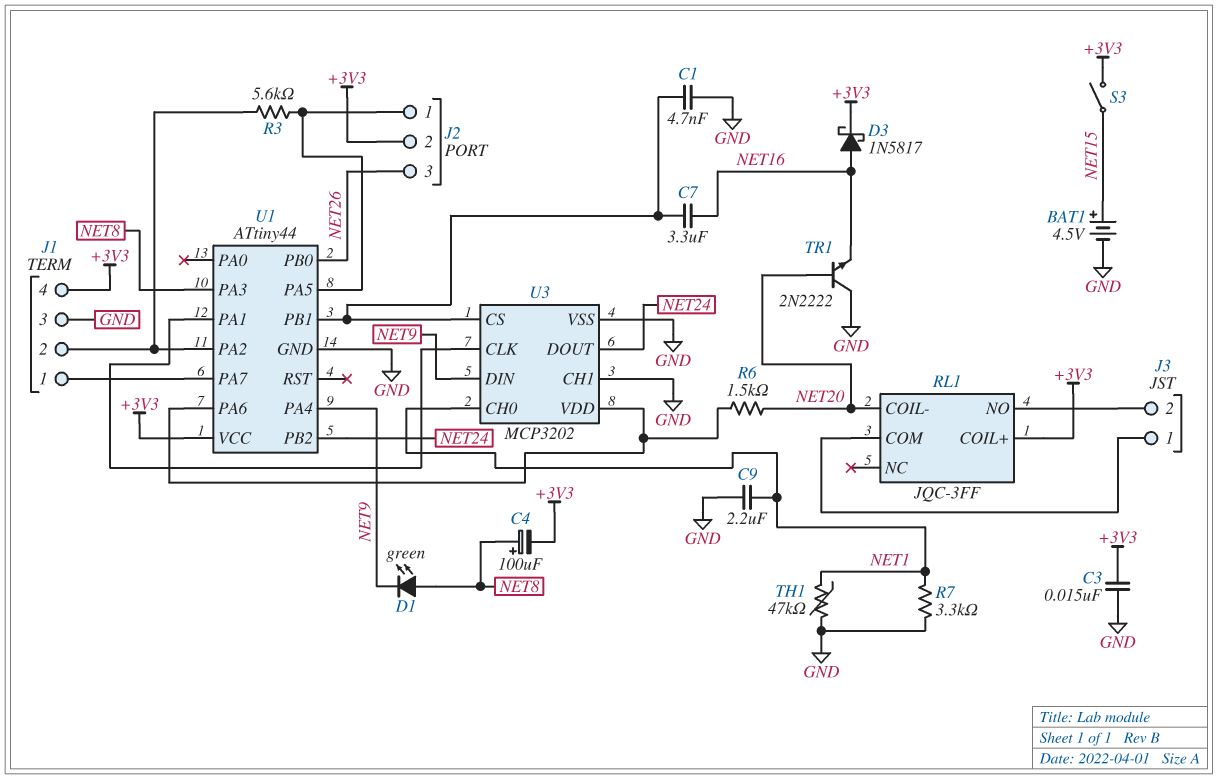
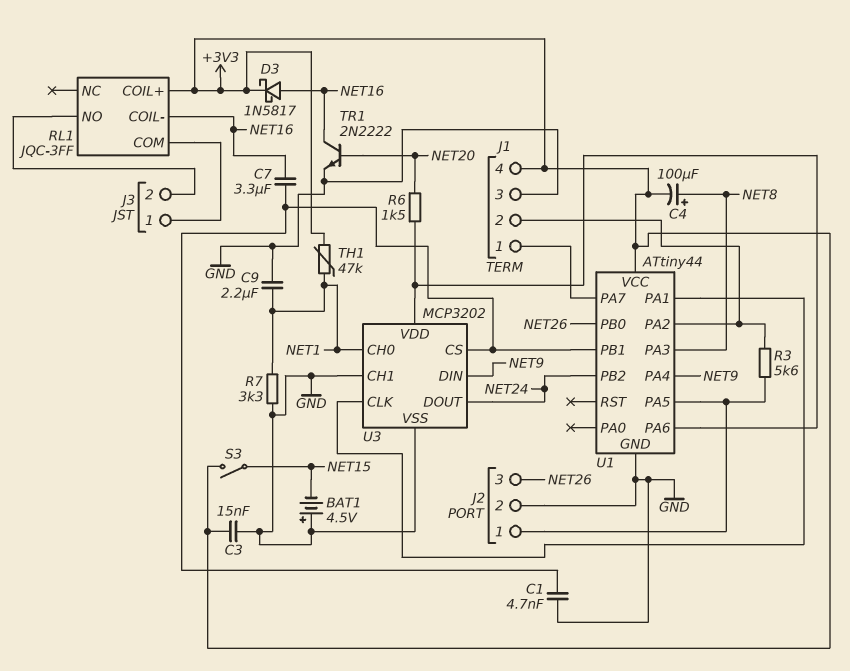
BAT1: 4.5V (plus NET15, minus GND) -> 4.5V (plus GND, minus NET15)
D1: LED green (A NET8, K NET9) -> none
J2 pin 2: +3V3 -> GND
RL1 pin COIL-: NET20 -> NET16
TH1: 47k (GND, NET1) -> 47k (+3V3, NET1)
TR1: NPN 2N2222 (B NET20, C GND, E NET16) -> NPN 2N2222 (B NET20, C NET16, E GND)

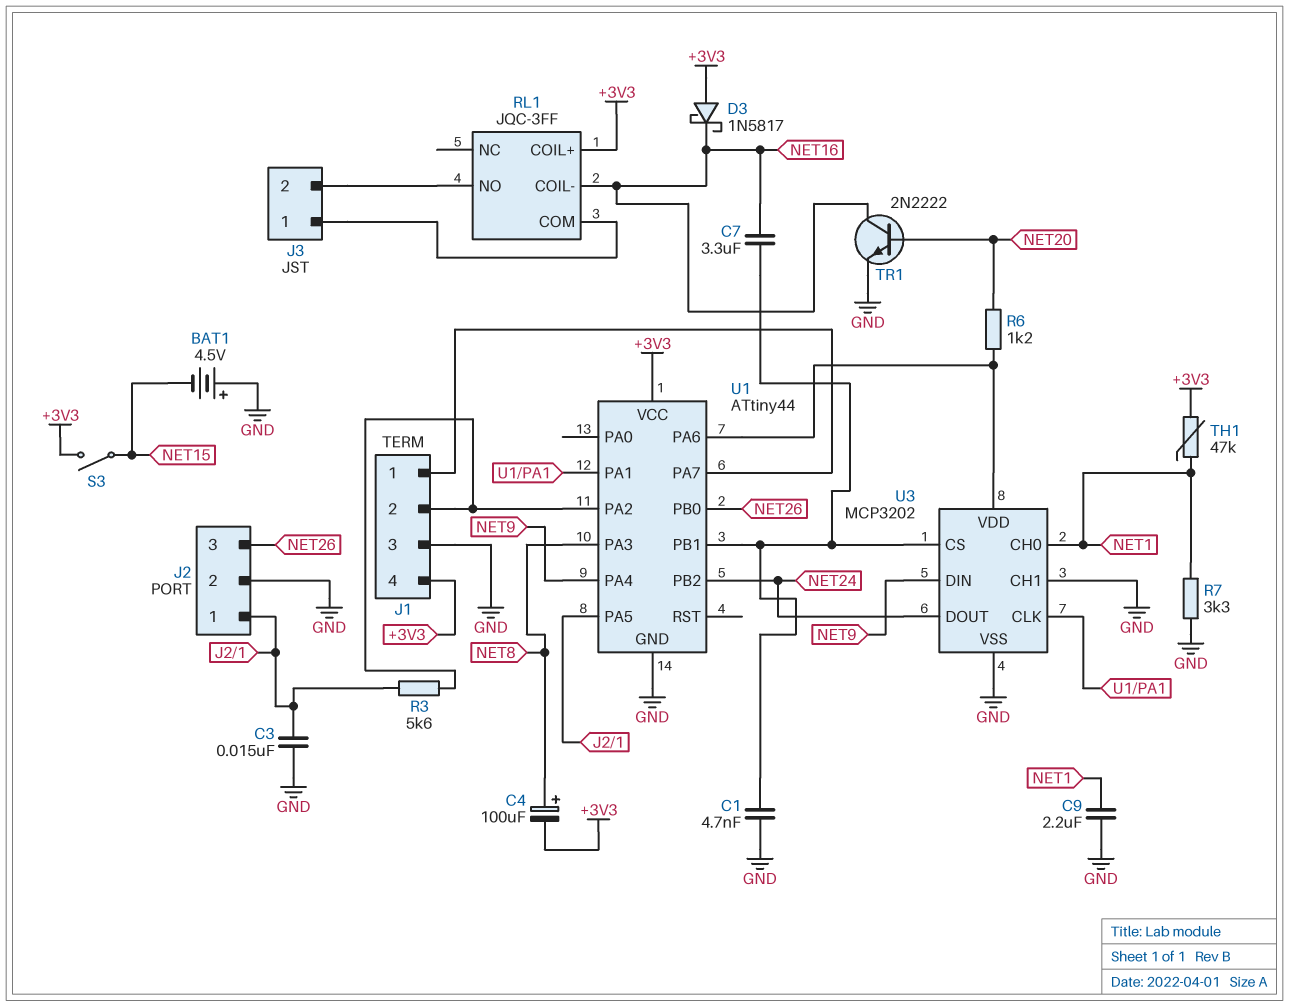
C3: 15nF (+3V3, GND) -> 15nF (GND, J2/1)
D3: schottky 1N5817 (A NET16, K +3V3) -> schottky 1N5817 (A +3V3, K NET16)
R6: 1.5k (NET20, U1/PA6) -> 1.2k (NET20, U1/PA6)

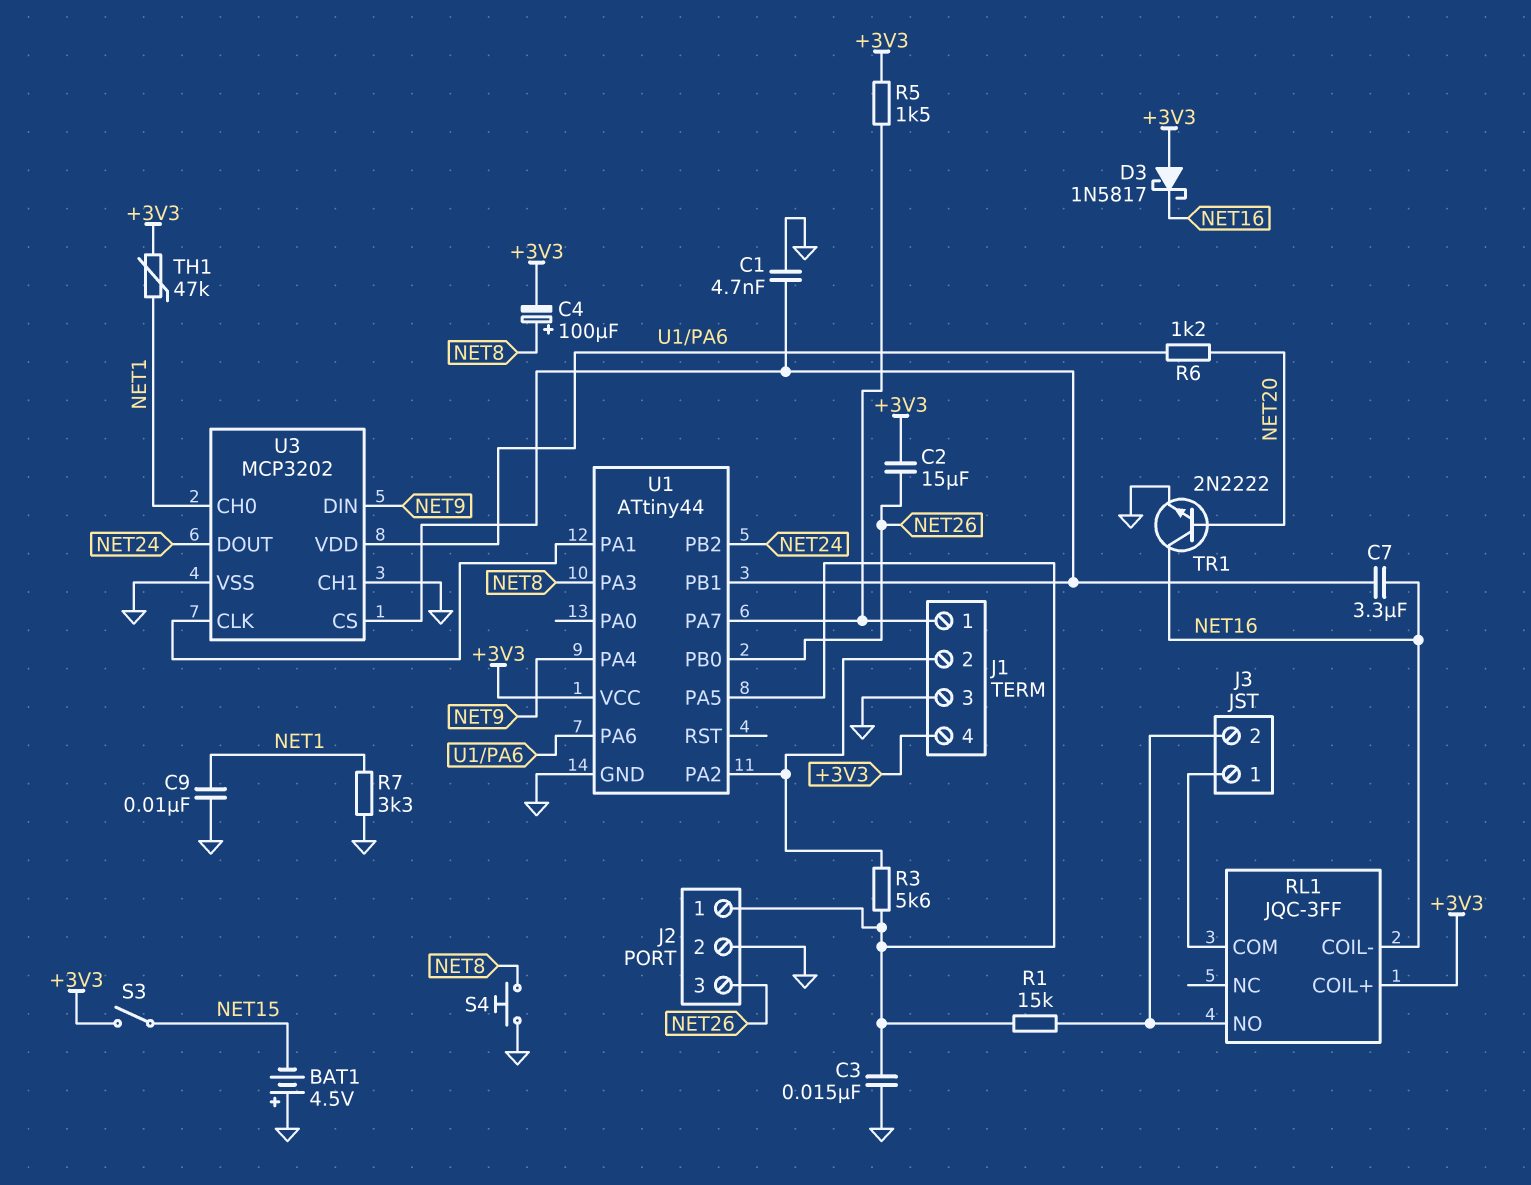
C2: none -> 15uF (+3V3, NET26)
C9: 2.2uF (GND, NET1) -> 10nF (GND, NET1)
R1: none -> 15k (J2/1, J3/2)
R5: none -> 1.5k (+3V3, J1/1)
S4: none -> button (GND, NET8)

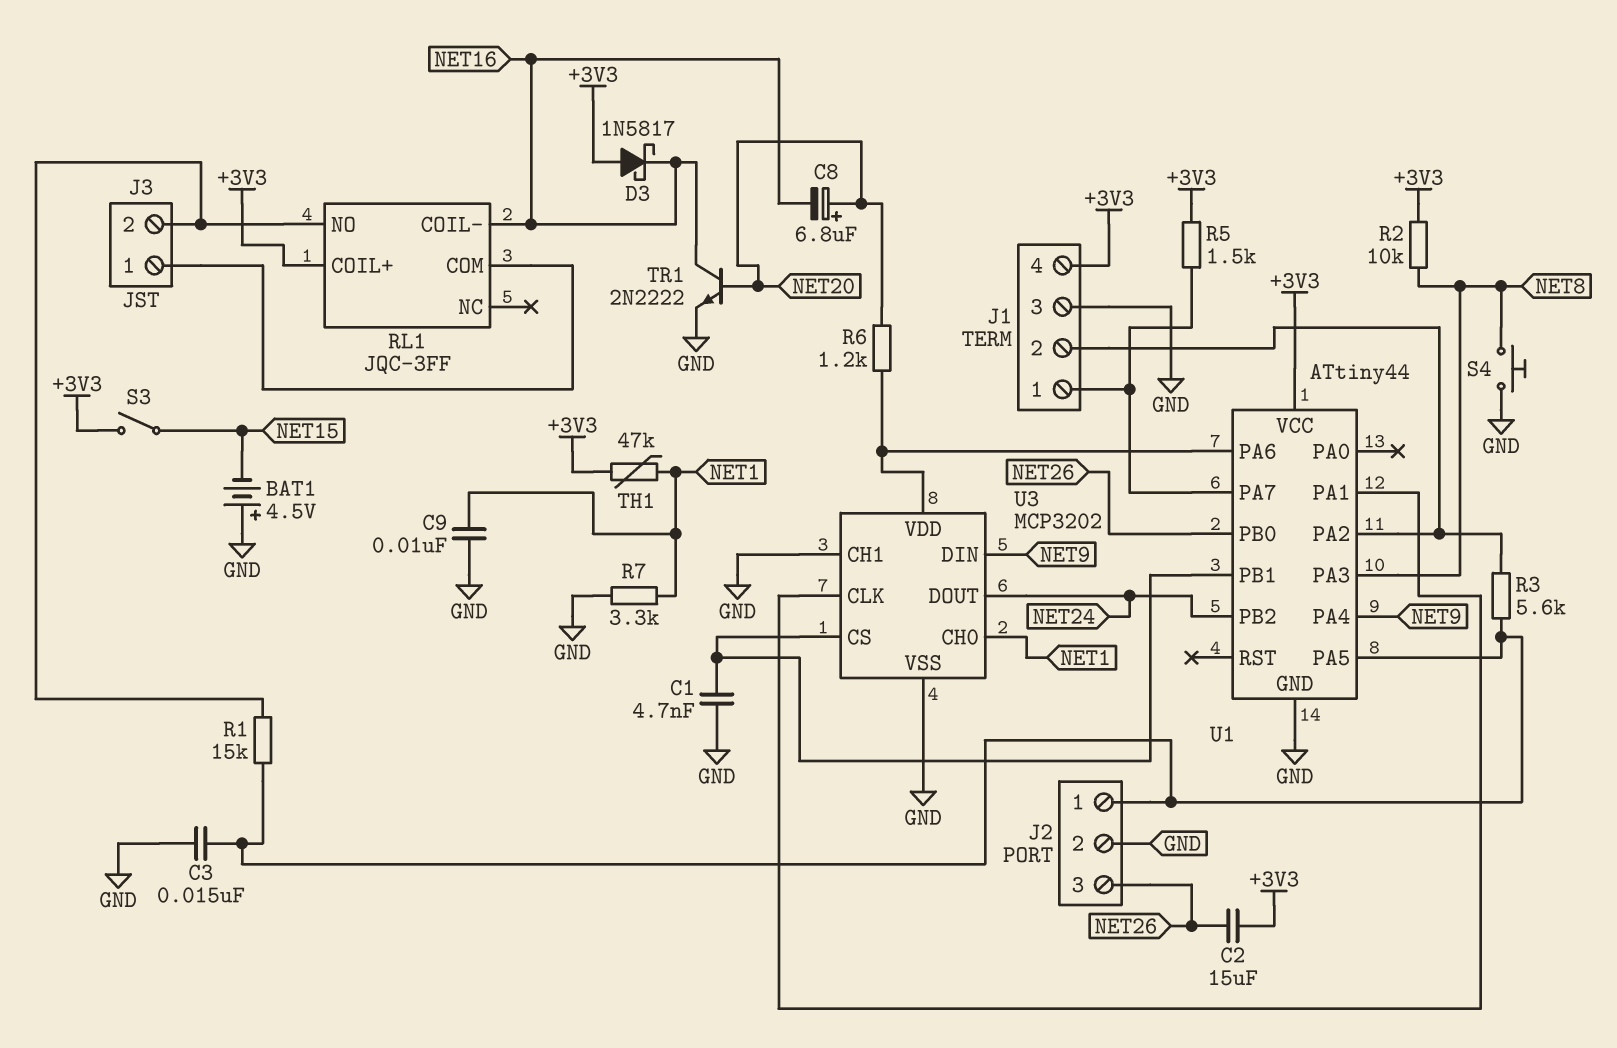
C4: 100uF (plus NET8, minus +3V3) -> none
C7: 3.3uF (NET16, U1/PB1) -> none
C8: none -> 6.8uF (plus NET20, minus NET16)
R2: none -> 10k (+3V3, NET8)

